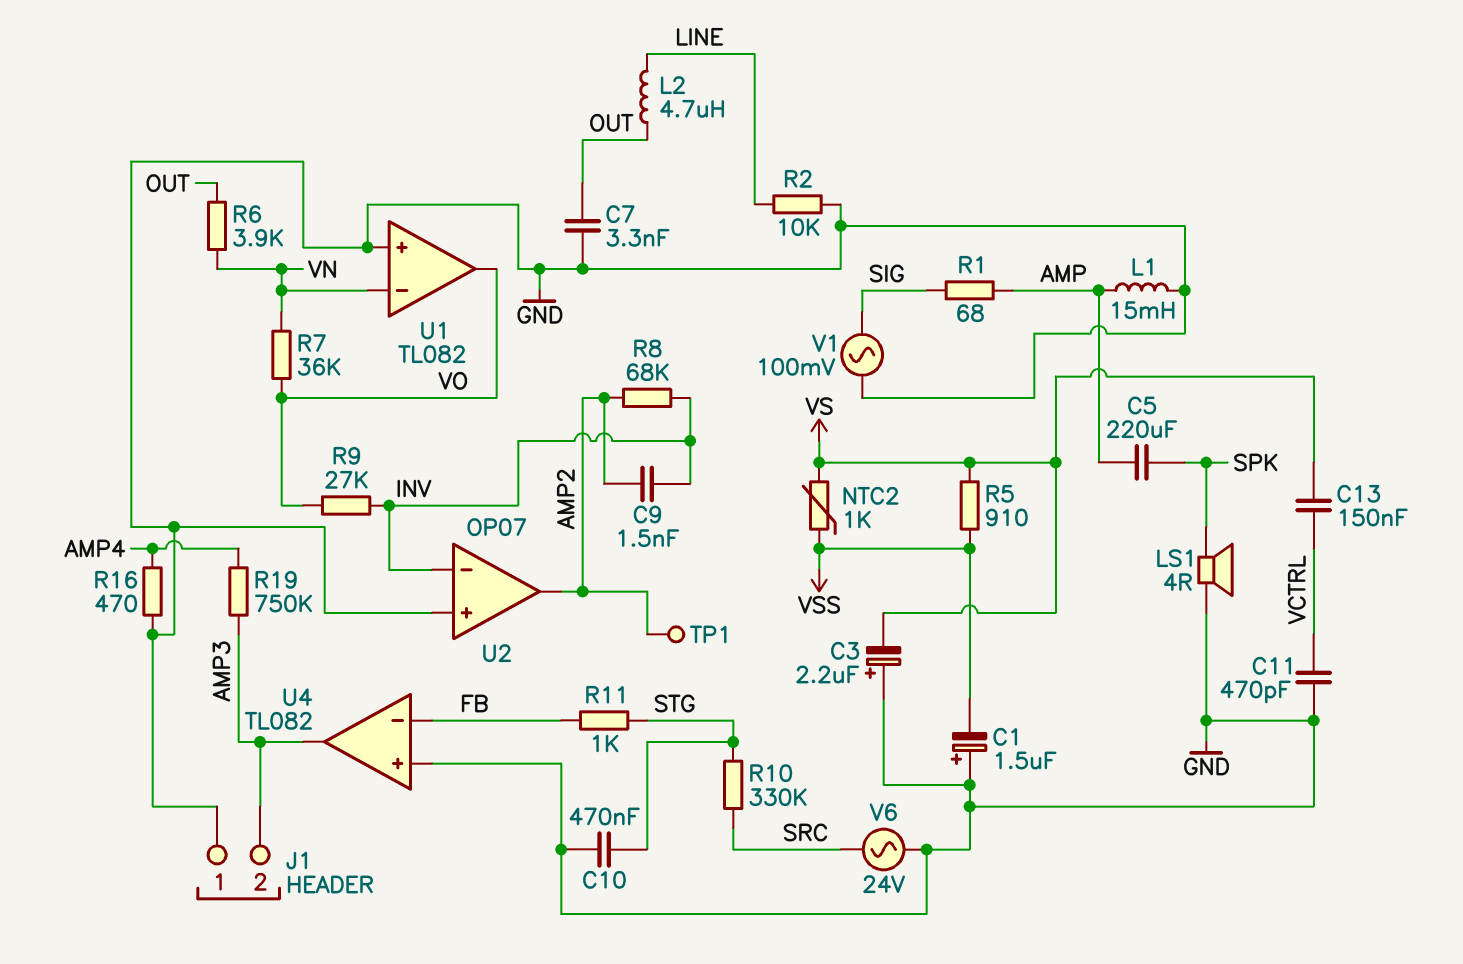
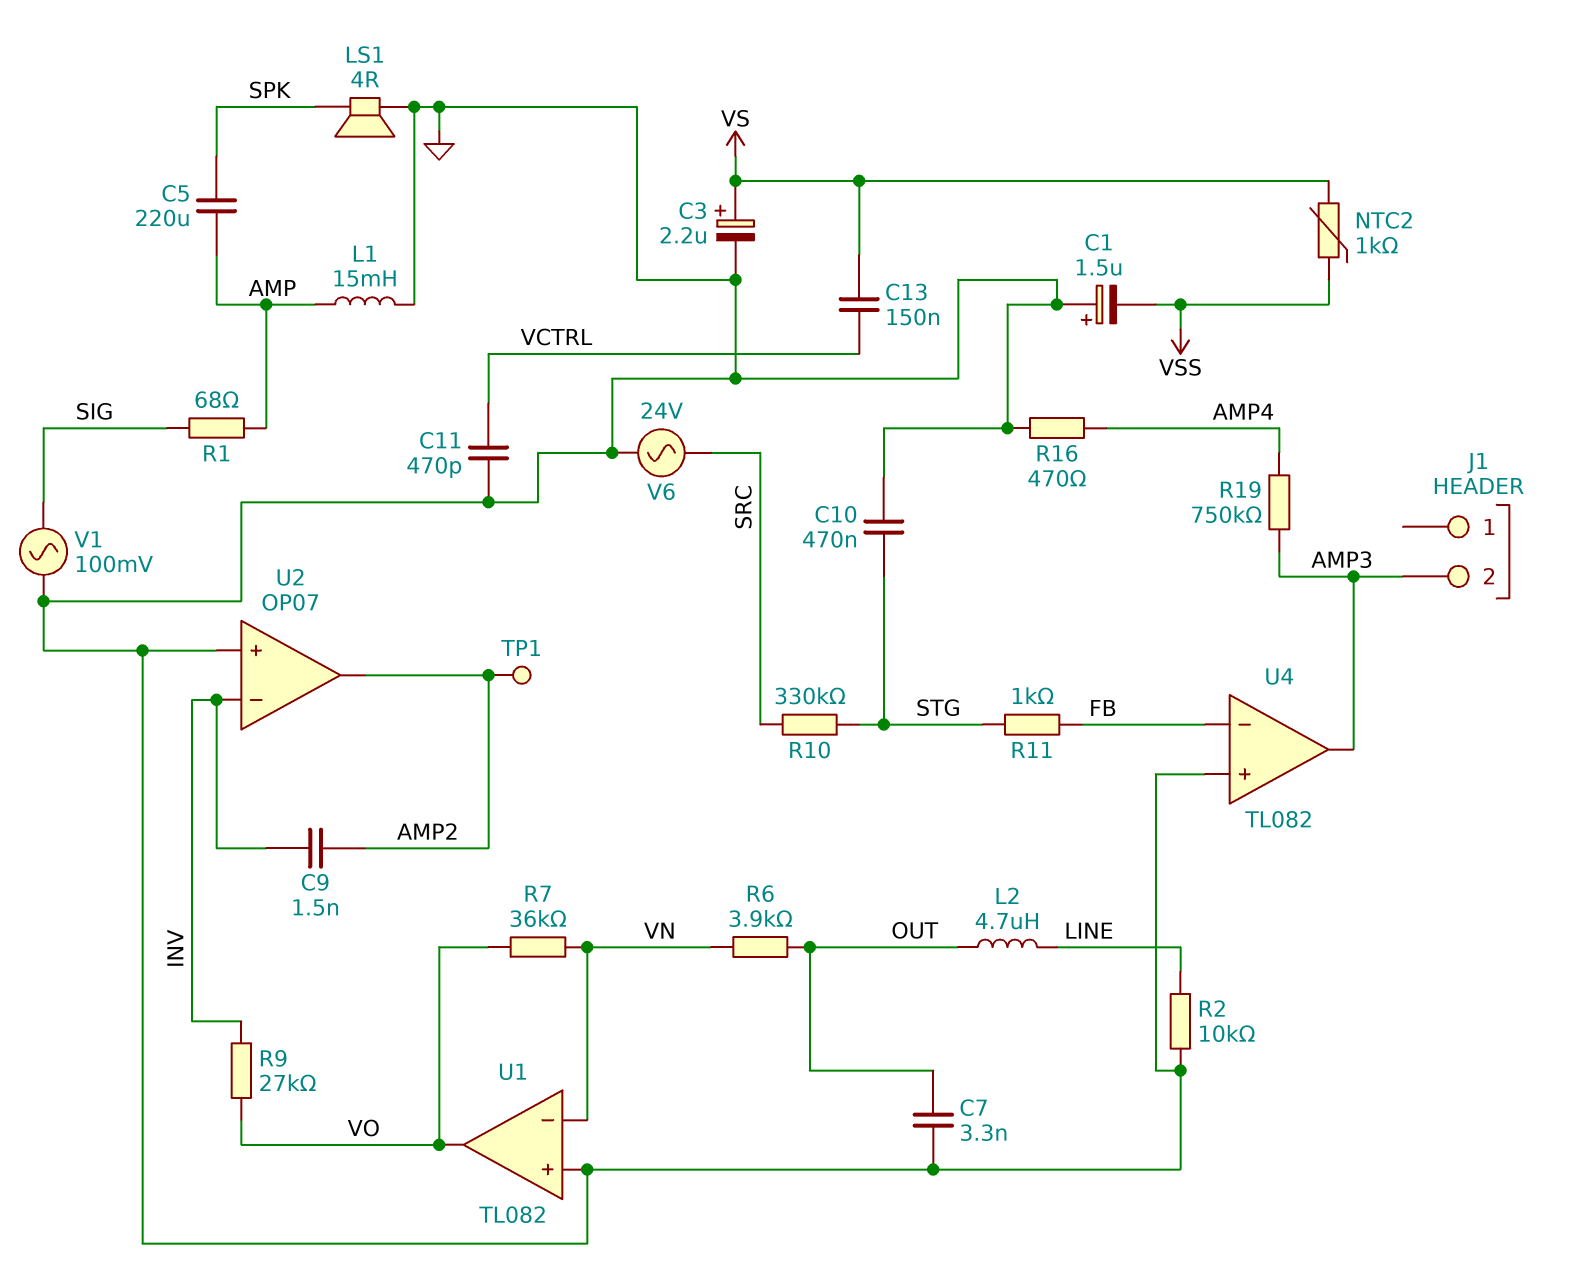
C3: 2.2uF (plus GND, minus VS) -> 2.2uF (plus VS, minus GND)
J1 pin 1: GND -> none
R5: 910 (VS, VSS) -> none
R8: 68k (AMP2, INV) -> none

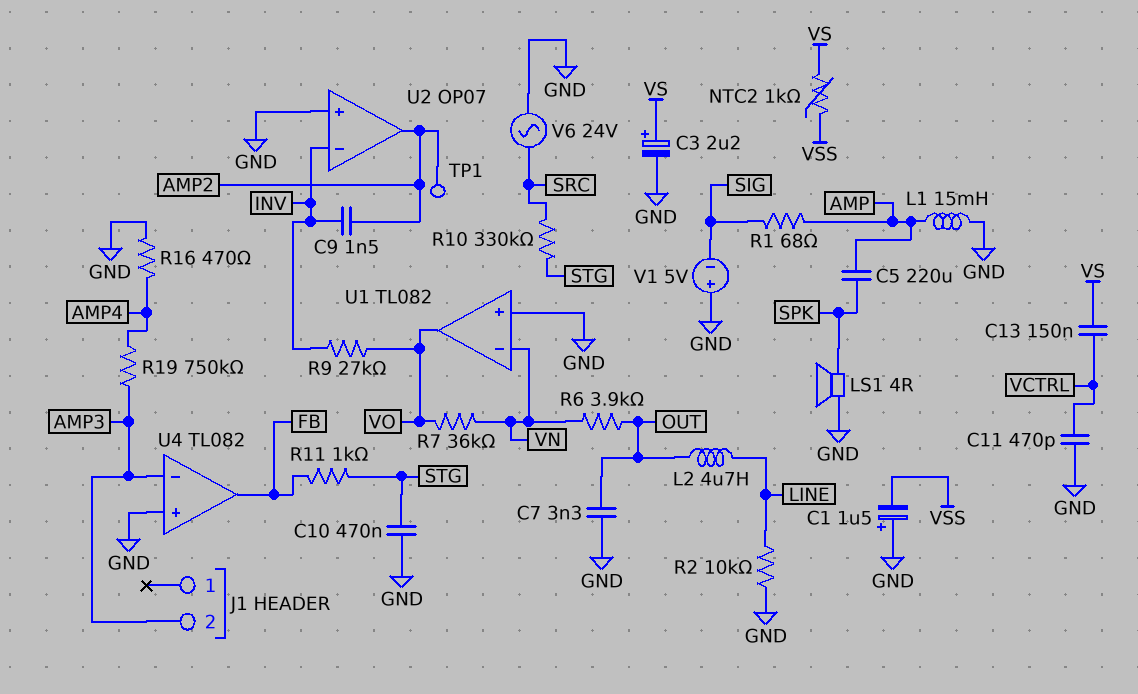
U4 pin in-: FB -> AMP3
U4 pin out: AMP3 -> FB
V1: AC 100mV (GND, SIG) -> 5V (plus GND, minus SIG)

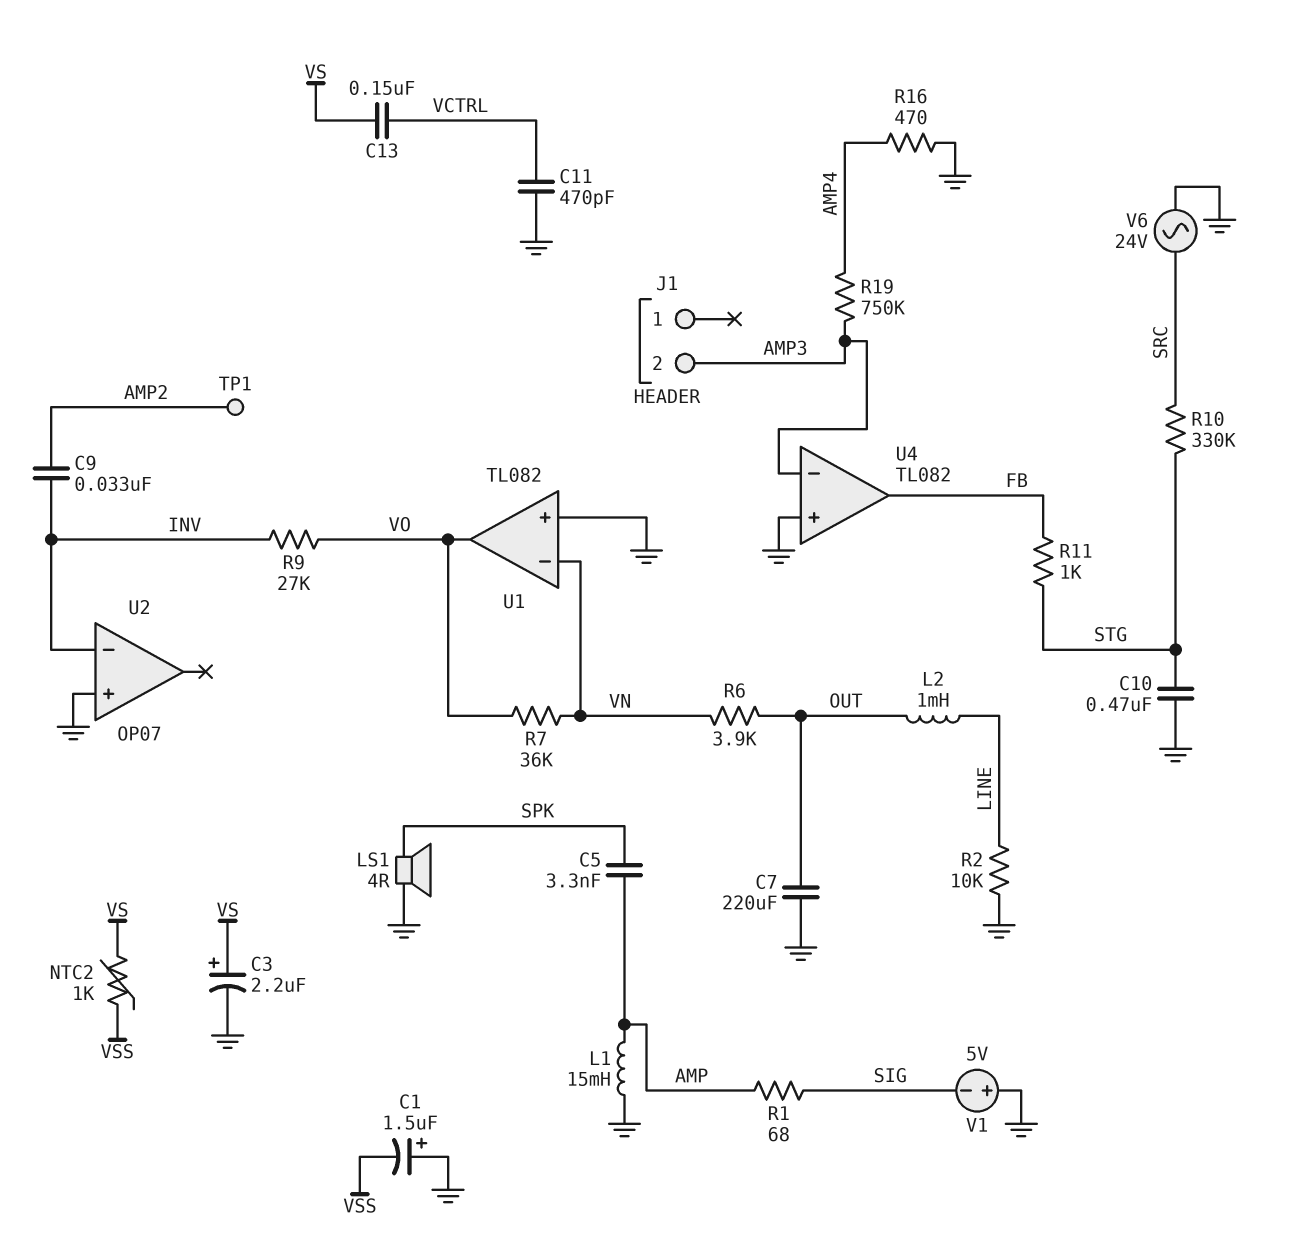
C5: 220uF (AMP, SPK) -> 3.3nF (AMP, SPK)
C7: 3.3nF (GND, OUT) -> 220uF (GND, OUT)
C9: 1.5nF (AMP2, INV) -> 33nF (AMP2, INV)
L2: 4.7uH (LINE, OUT) -> 1mH (LINE, OUT)
U2 pin out: AMP2 -> none

